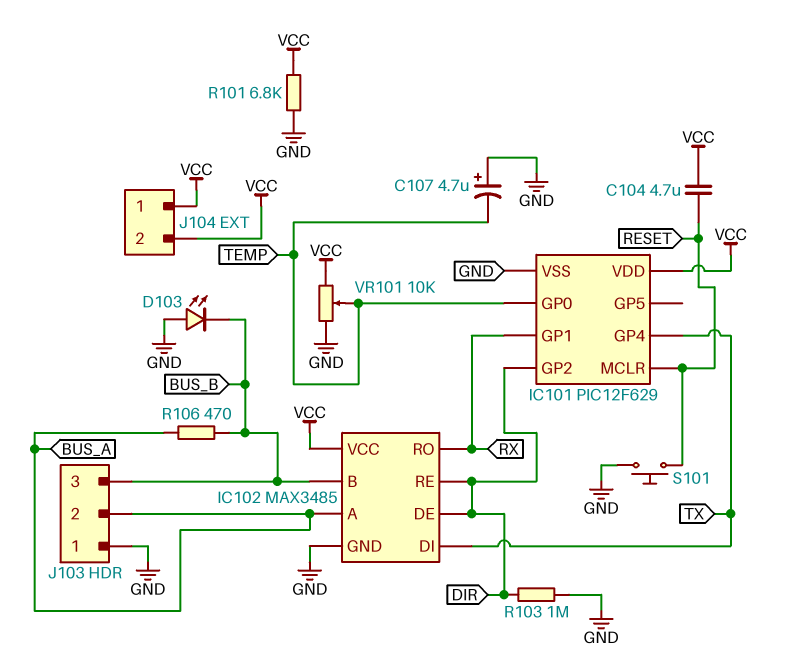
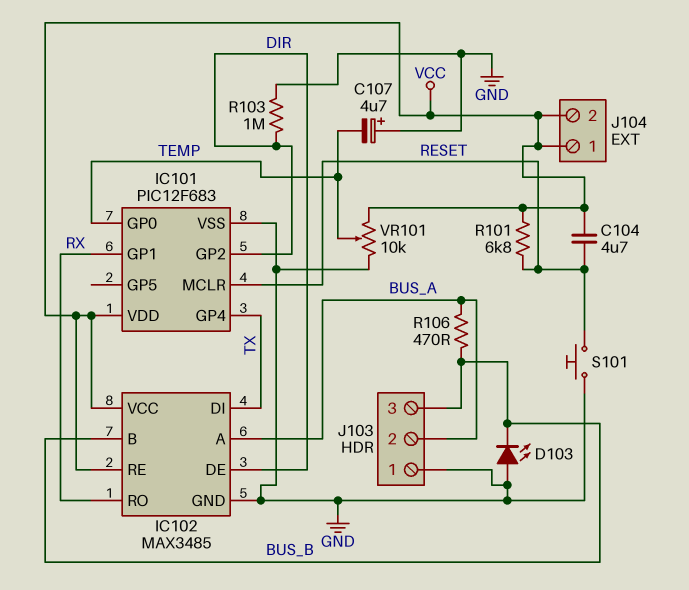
IC101: PIC12F629 -> PIC12F683
IC102 pin RE: DIR -> VCC
R101: 6.8k (GND, VCC) -> 6.8k (RESET, VCC)

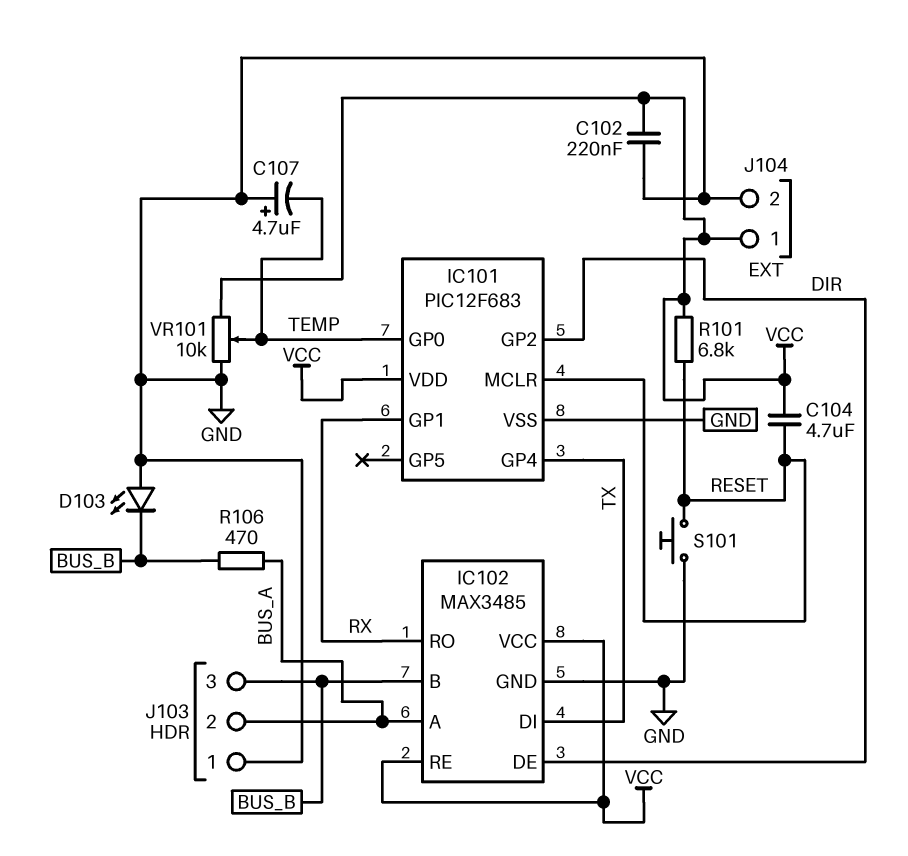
C102: none -> 220nF (GND, VCC)
J104 pin 2: VCC -> GND
R103: 1M (DIR, GND) -> none

